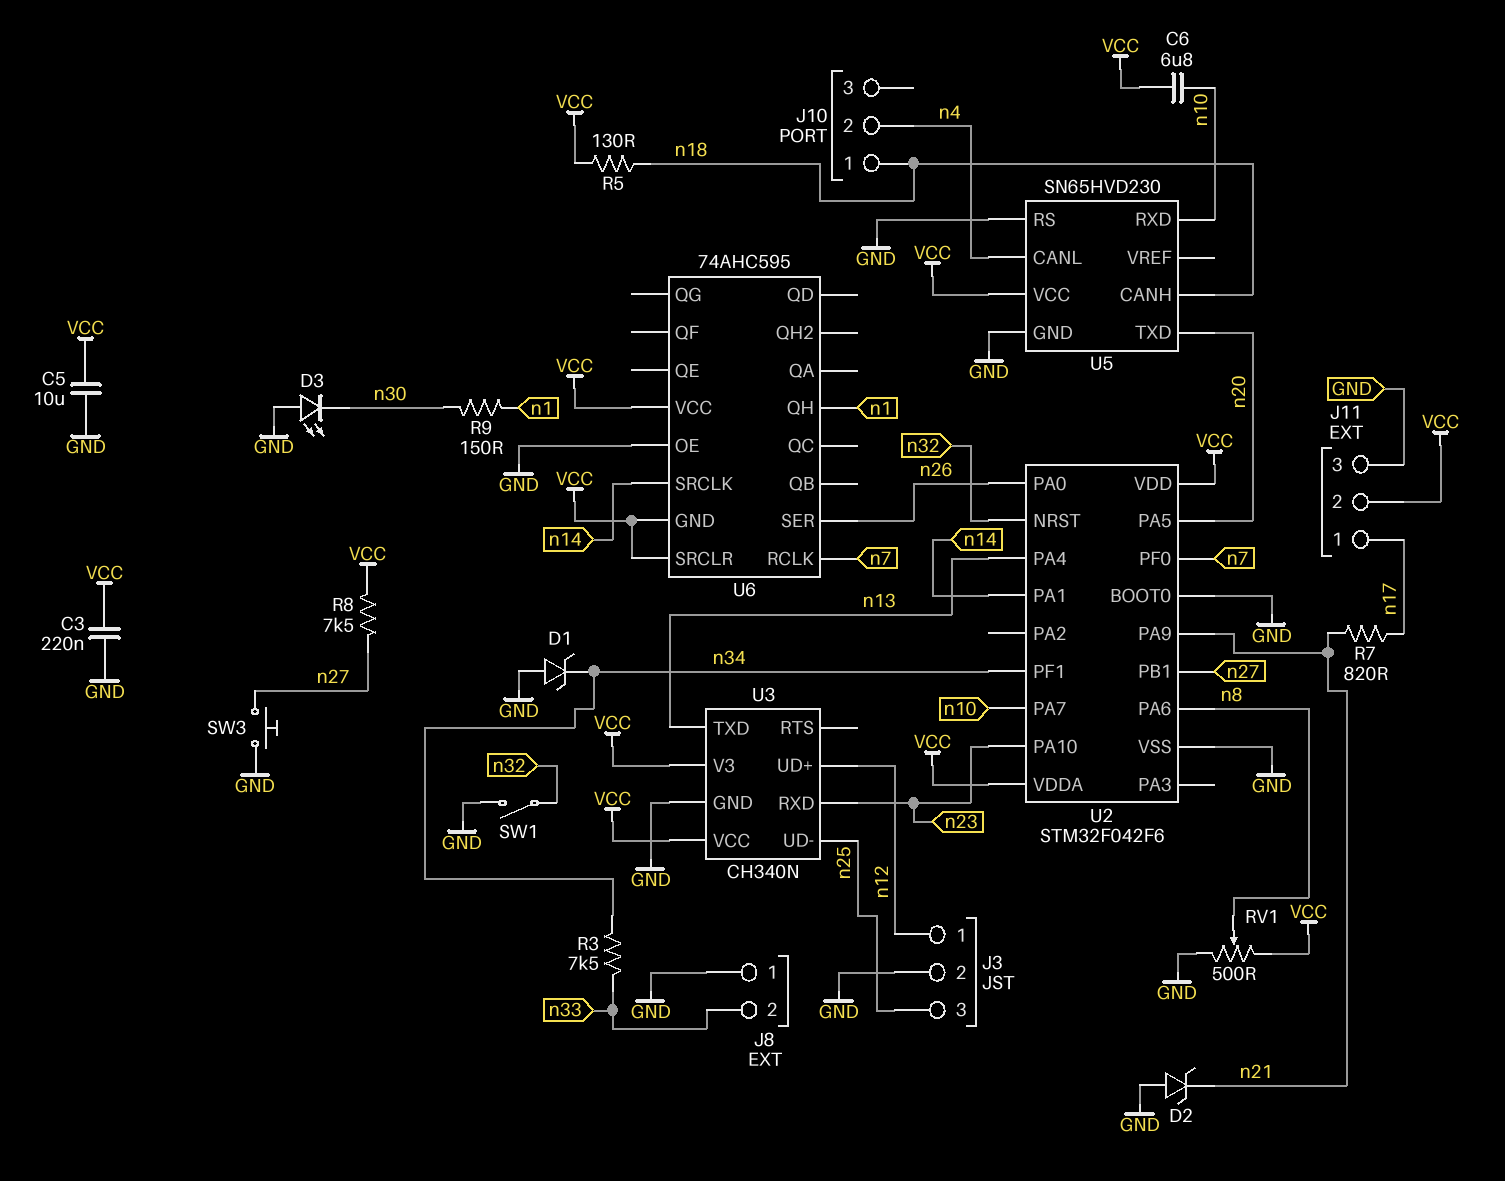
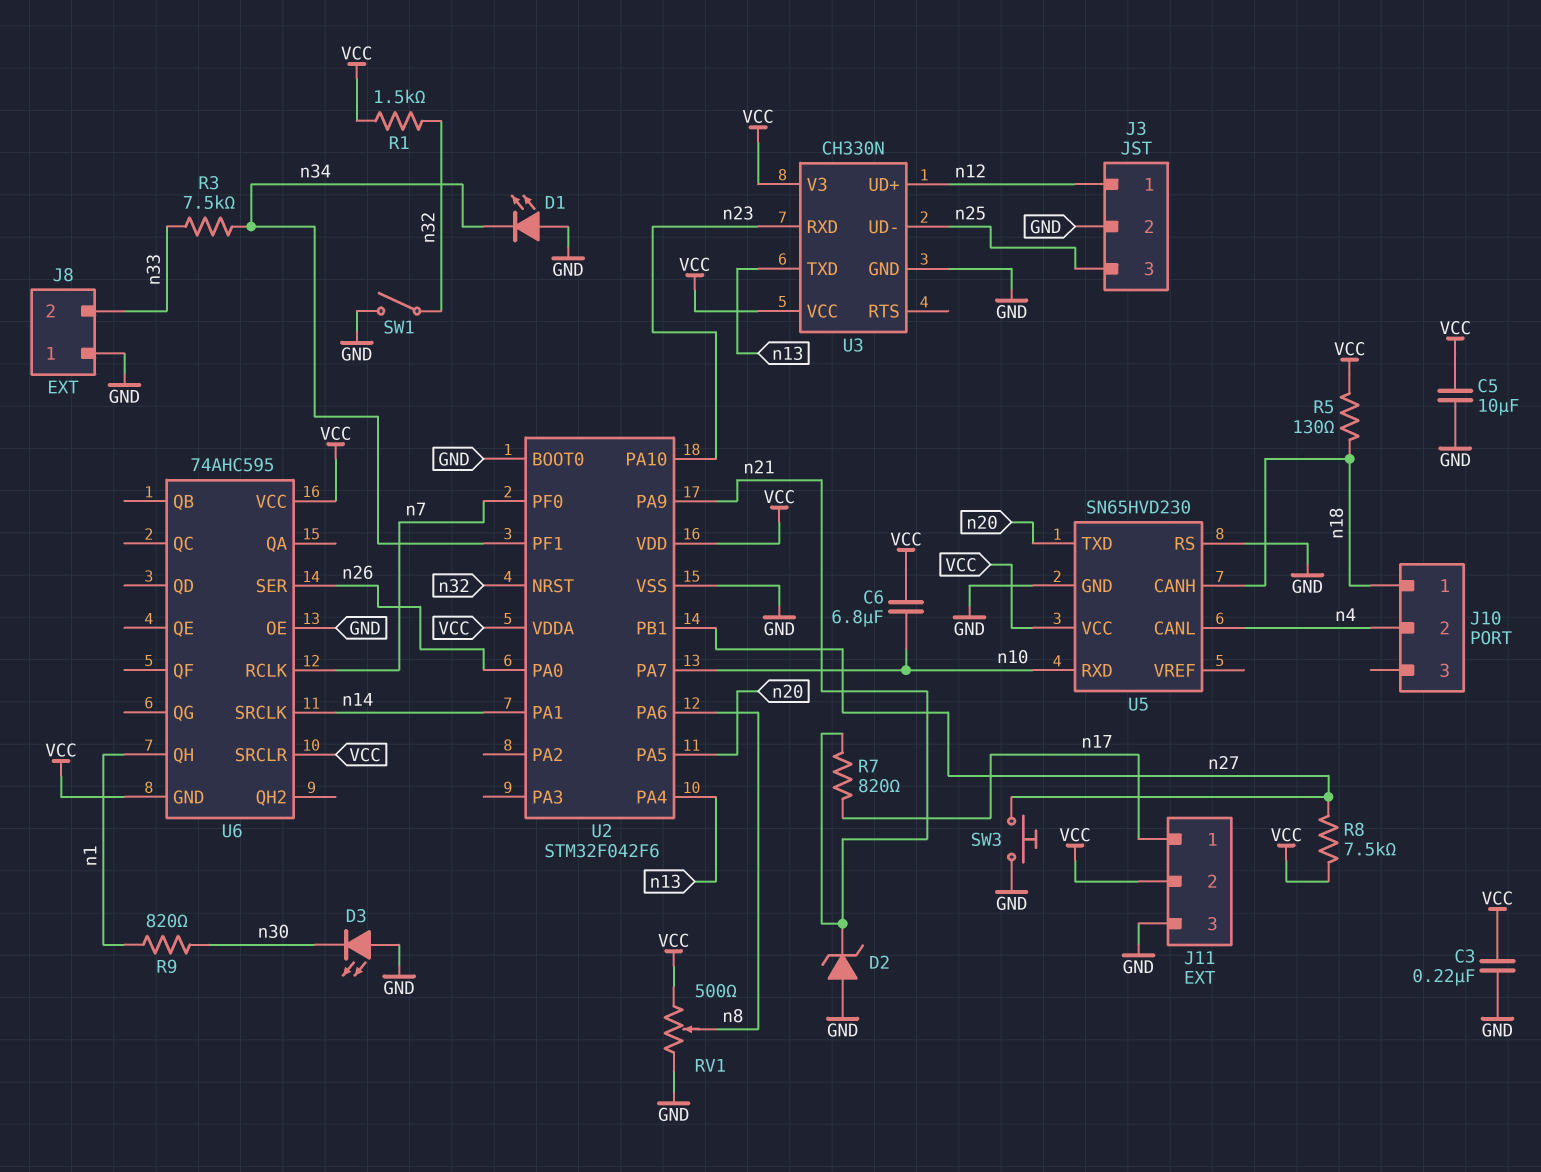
D1: zener (A GND, K n34) -> LED (A GND, K n34)
R1: none -> 1.5k (VCC, n32)
R9: 150 (n1, n30) -> 820 (n1, n30)
U3: CH340N -> CH330N

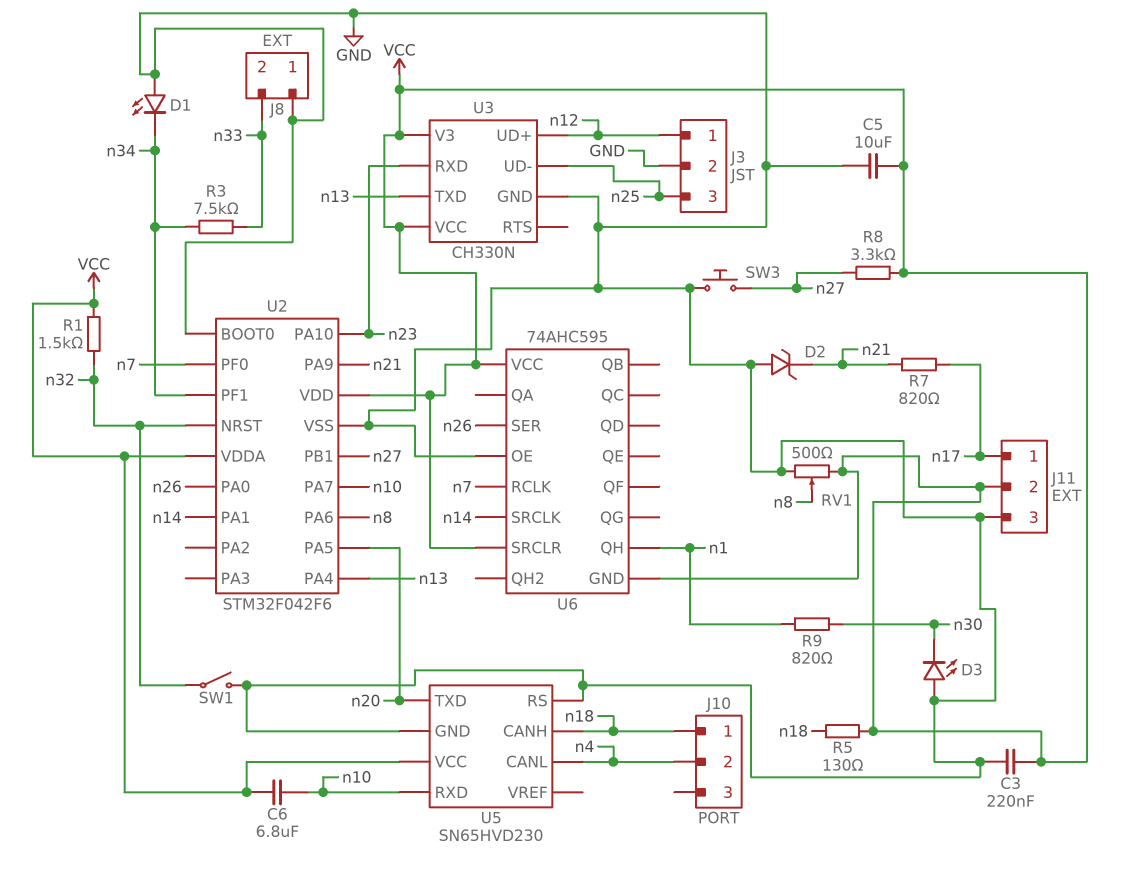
R8: 7.5k (VCC, n27) -> 3.3k (VCC, n27)

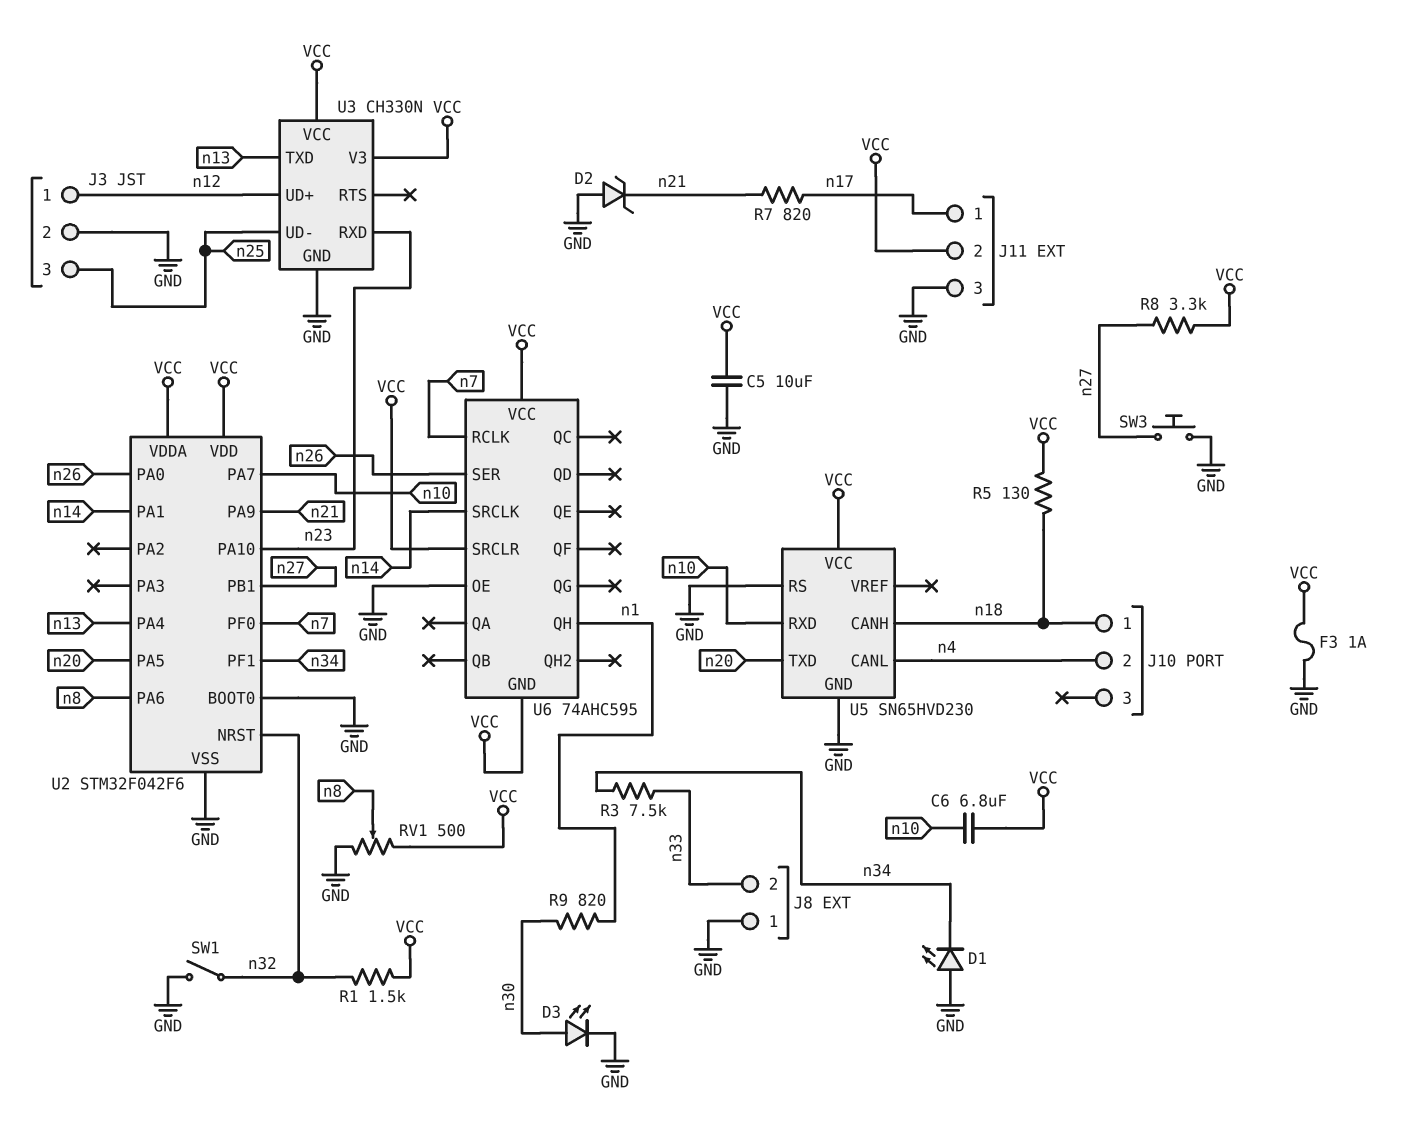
C3: 220nF (GND, VCC) -> none
D3: LED (A GND, K n30) -> LED (A n30, K GND)
F3: none -> 1A (GND, VCC)

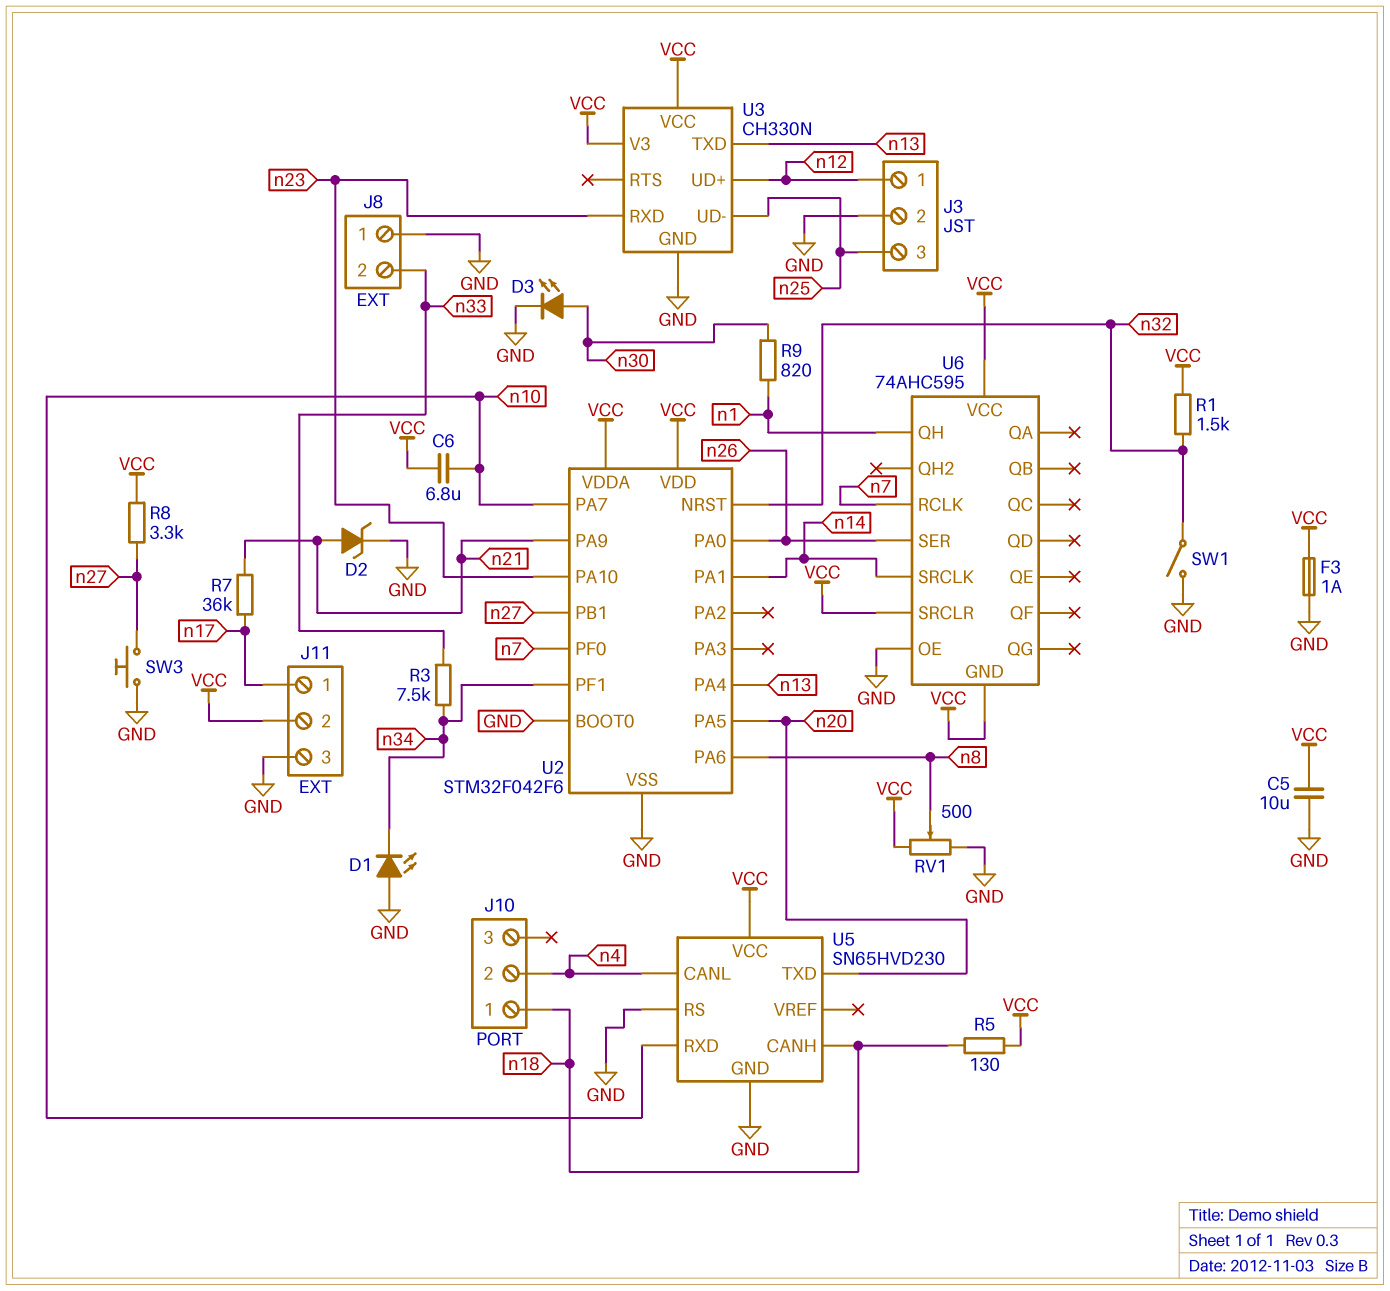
D2: zener (A GND, K n21) -> zener (A n21, K GND)
R7: 820 (n17, n21) -> 36k (n17, n21)

